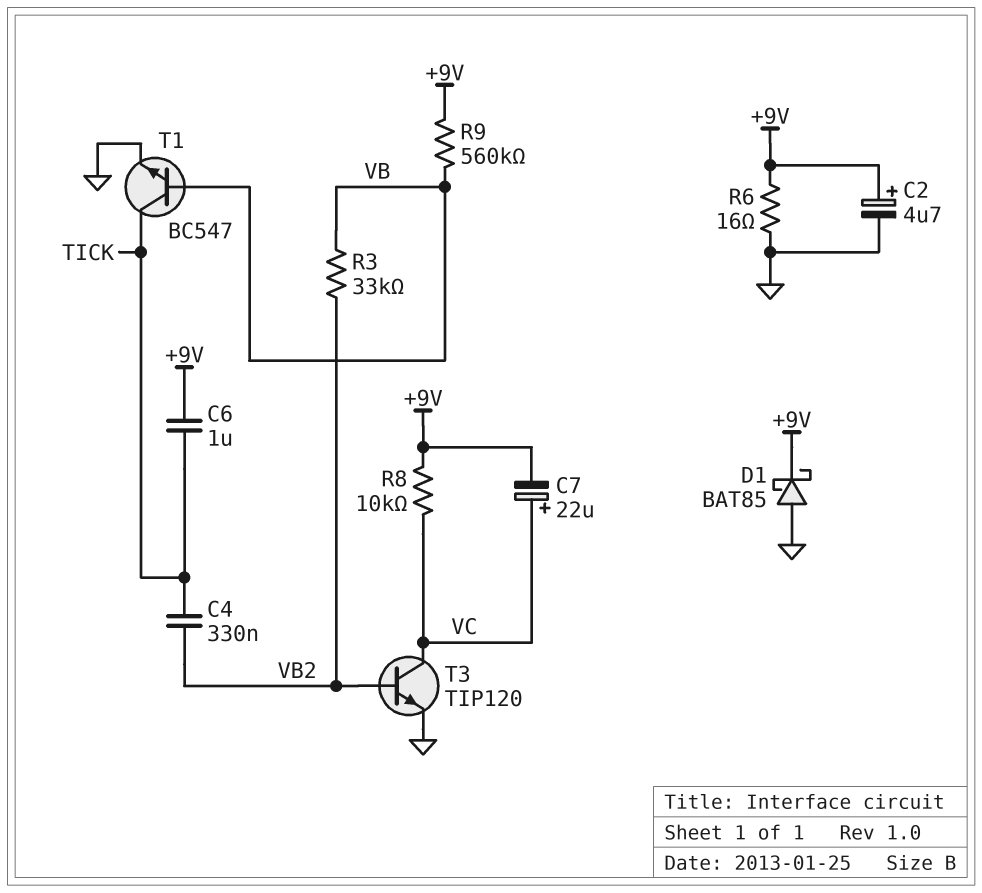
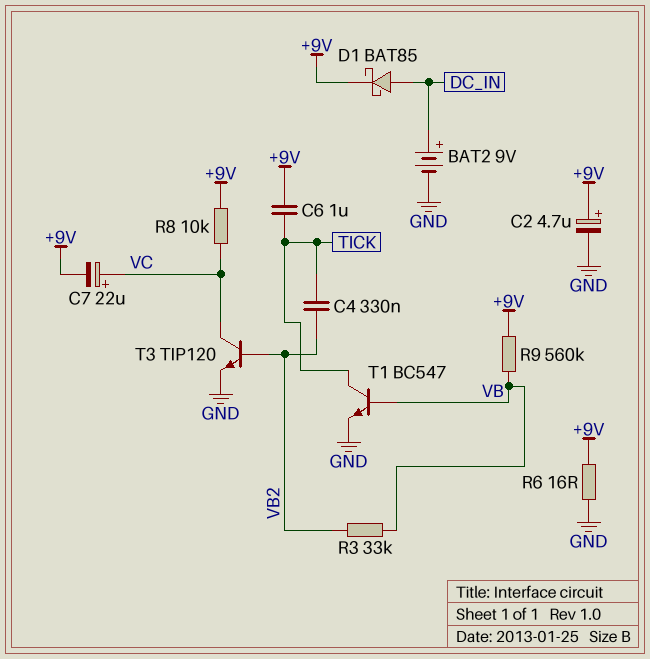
BAT2: none -> 9V (plus DC_IN, minus GND)
D1: schottky BAT85 (A GND, K +9V) -> schottky BAT85 (A DC_IN, K +9V)

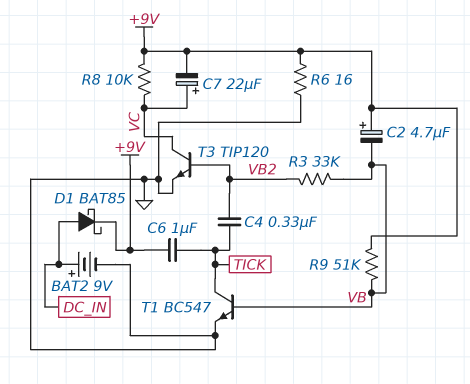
C2: 4.7uF (plus +9V, minus GND) -> 4.7uF (plus +9V, minus VB)
R9: 560k (+9V, VB) -> 51k (+9V, VB)

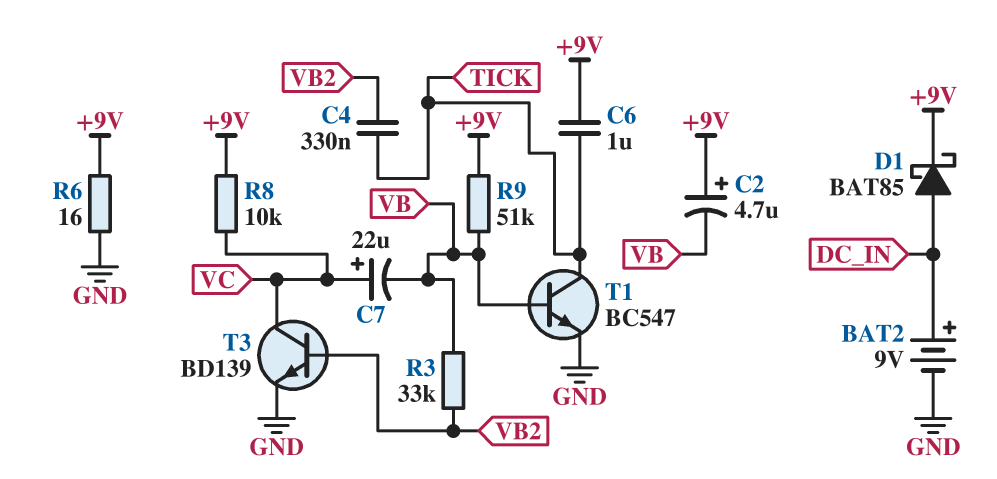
C7: 22uF (plus VC, minus +9V) -> 22uF (plus VC, minus VB)
T3: NPN TIP120 (B VB2, C VC, E GND) -> NPN BD139 (B VB2, C VC, E GND)

